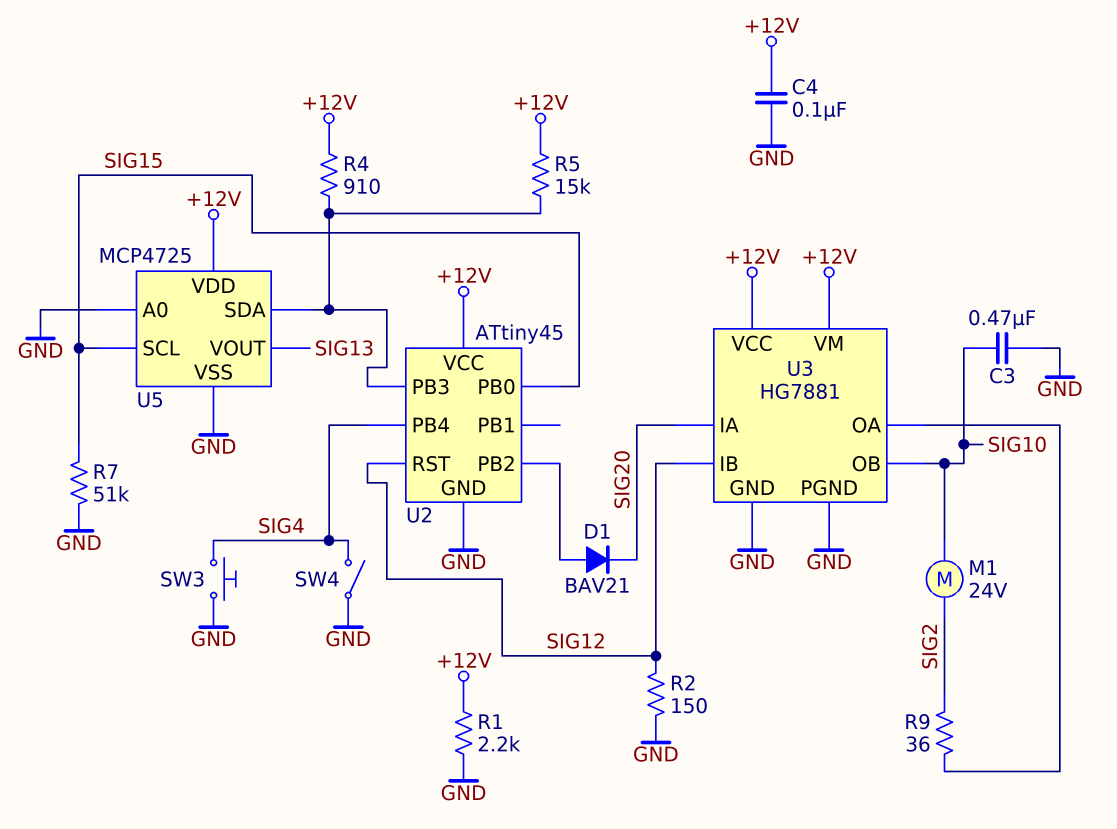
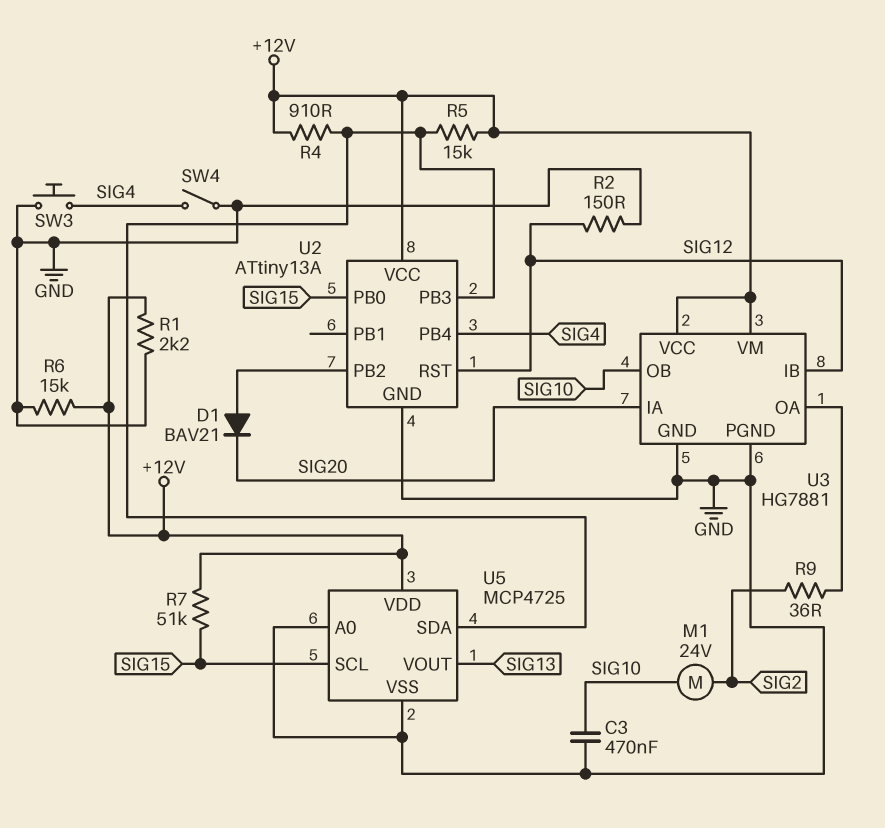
C4: 100nF (+12V, GND) -> none
R6: none -> 15k (+12V, GND)
R7: 51k (GND, SIG15) -> 51k (+12V, SIG15)
U2: ATtiny45 -> ATtiny13A

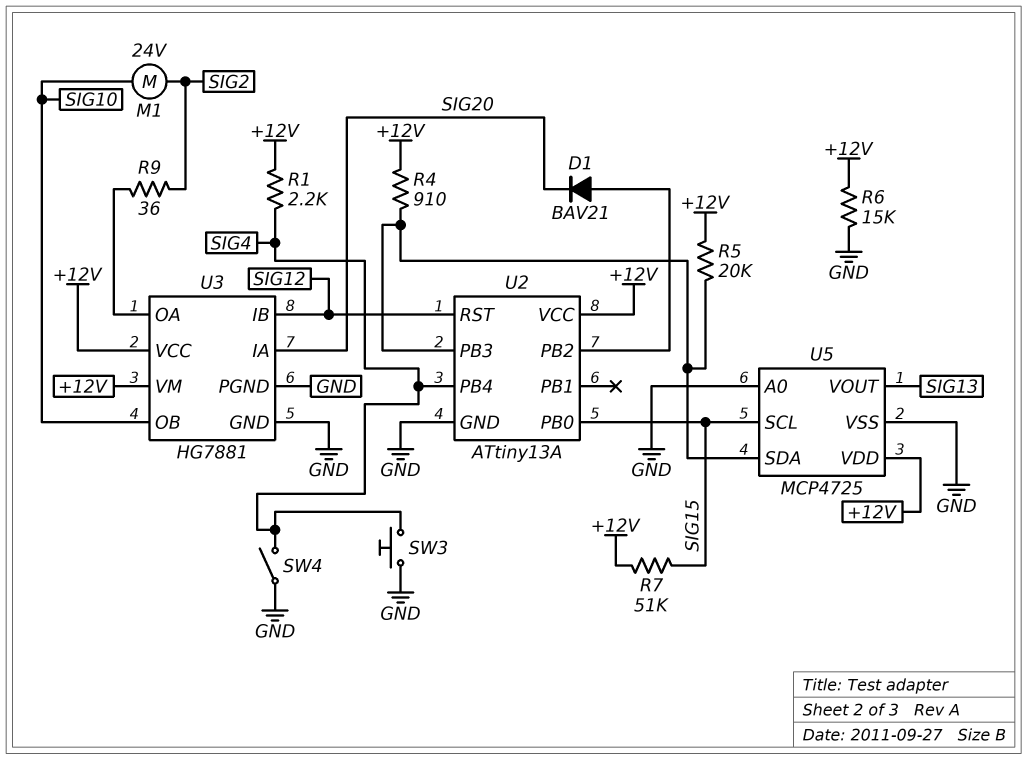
C3: 470nF (GND, SIG10) -> none
R1: 2.2k (+12V, GND) -> 2.2k (+12V, SIG4)
R2: 150 (GND, SIG12) -> none
R5: 15k (+12V, U2/PB3) -> 20k (+12V, U2/PB3)

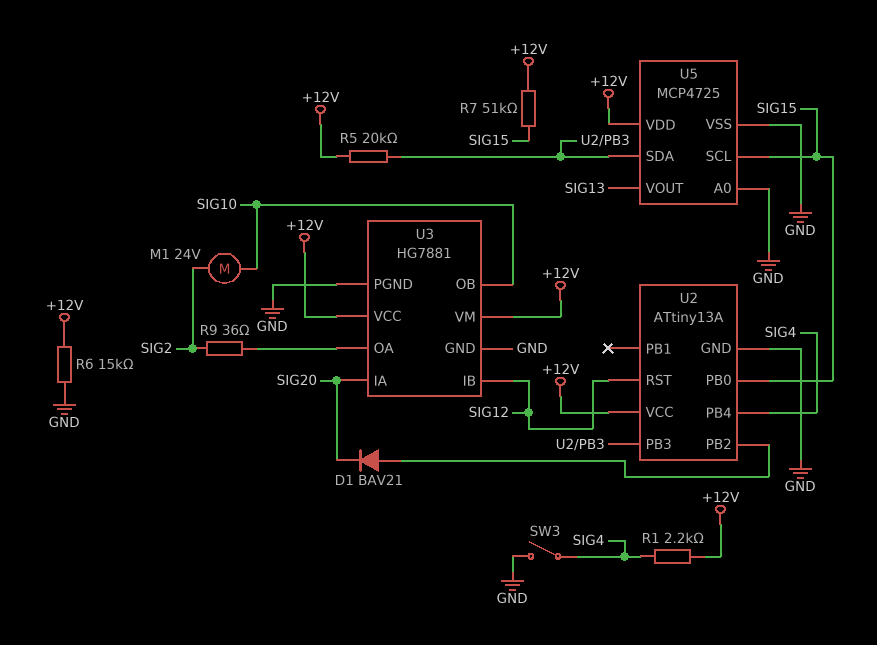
R4: 910 (+12V, U2/PB3) -> none
SW3: button (GND, SIG4) -> switch (GND, SIG4)
SW4: switch (GND, SIG4) -> none

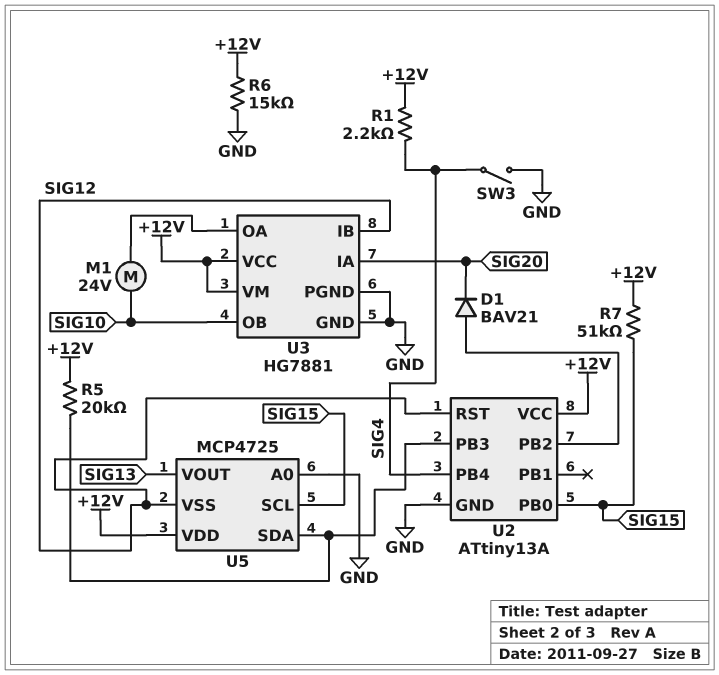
M1: motor 24V (SIG2, SIG10) -> motor 24V (SIG10, U3/OA)
R9: 36 (SIG2, U3/OA) -> none
U5 pin VSS: GND -> SIG12

